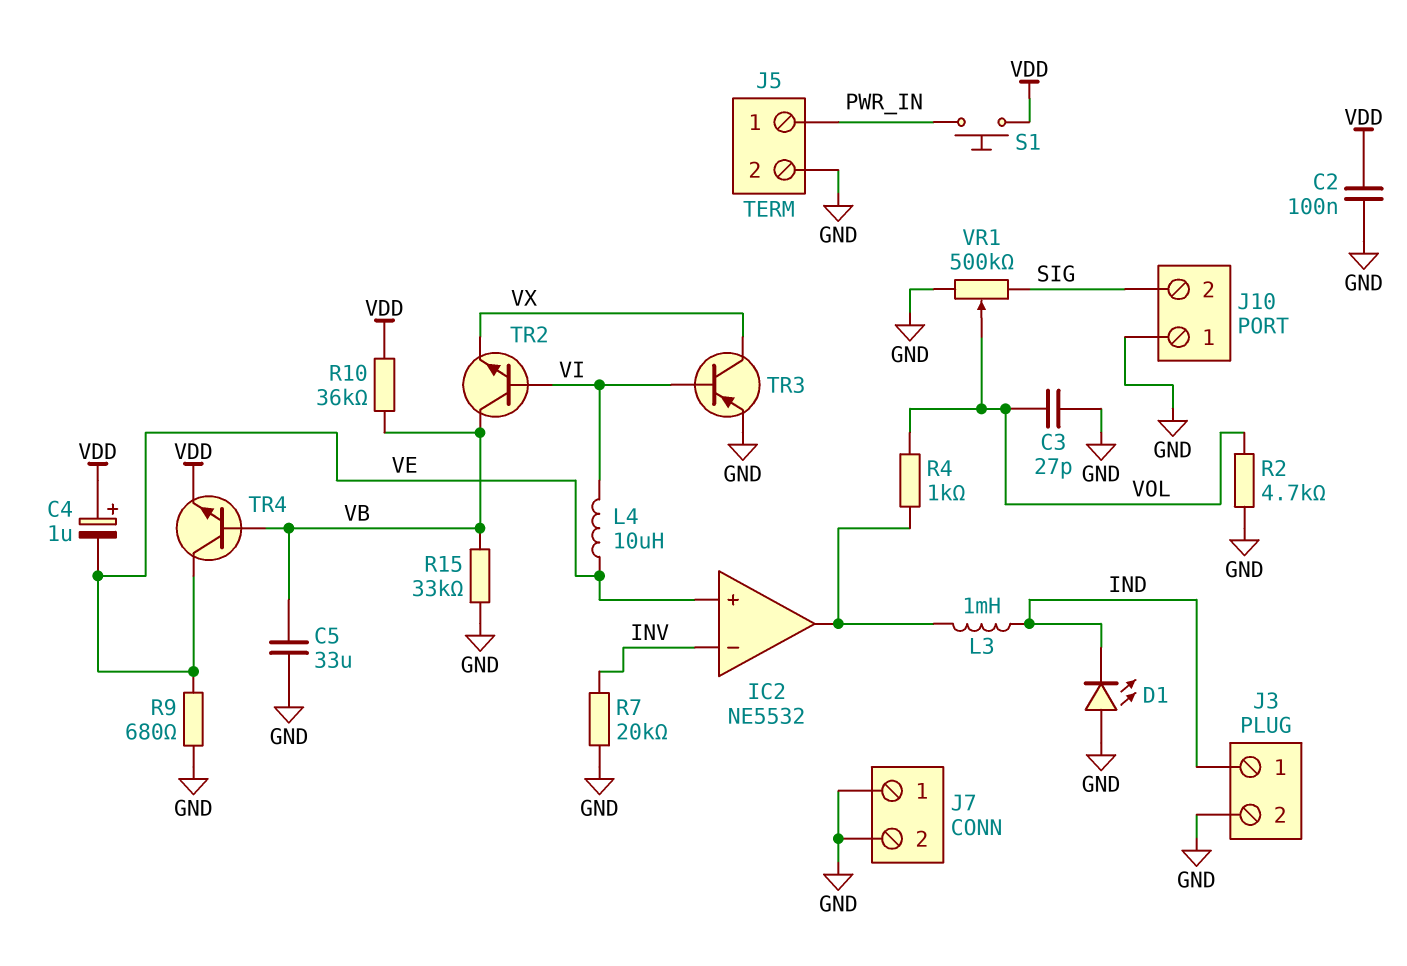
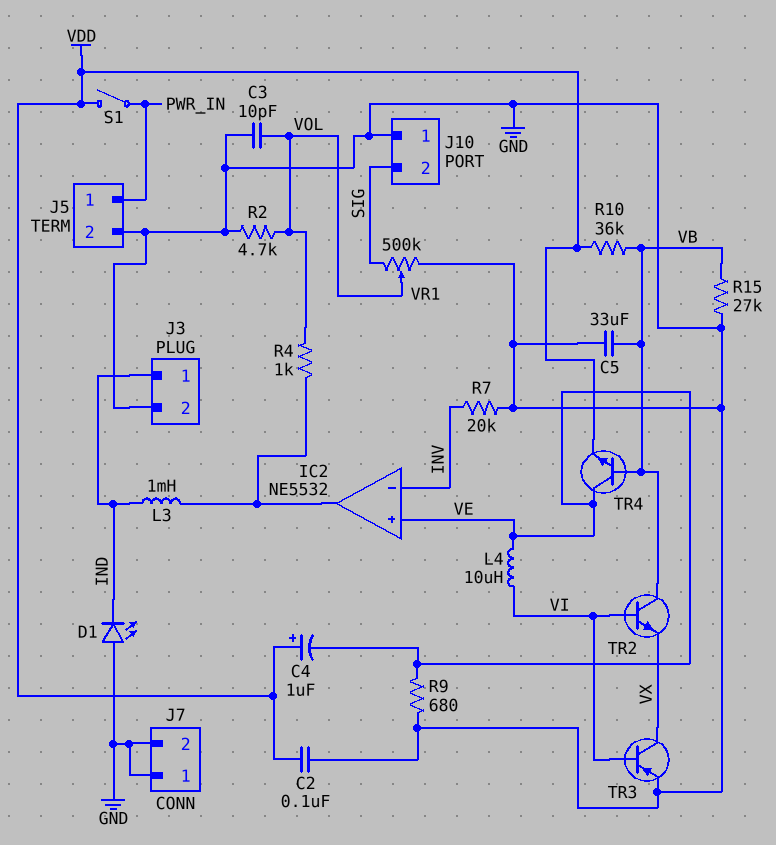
C3: 27pF (GND, VOL) -> 10pF (GND, VOL)
R15: 33k (GND, VB) -> 27k (GND, VB)
S1: button (PWR_IN, VDD) -> switch (PWR_IN, VDD)

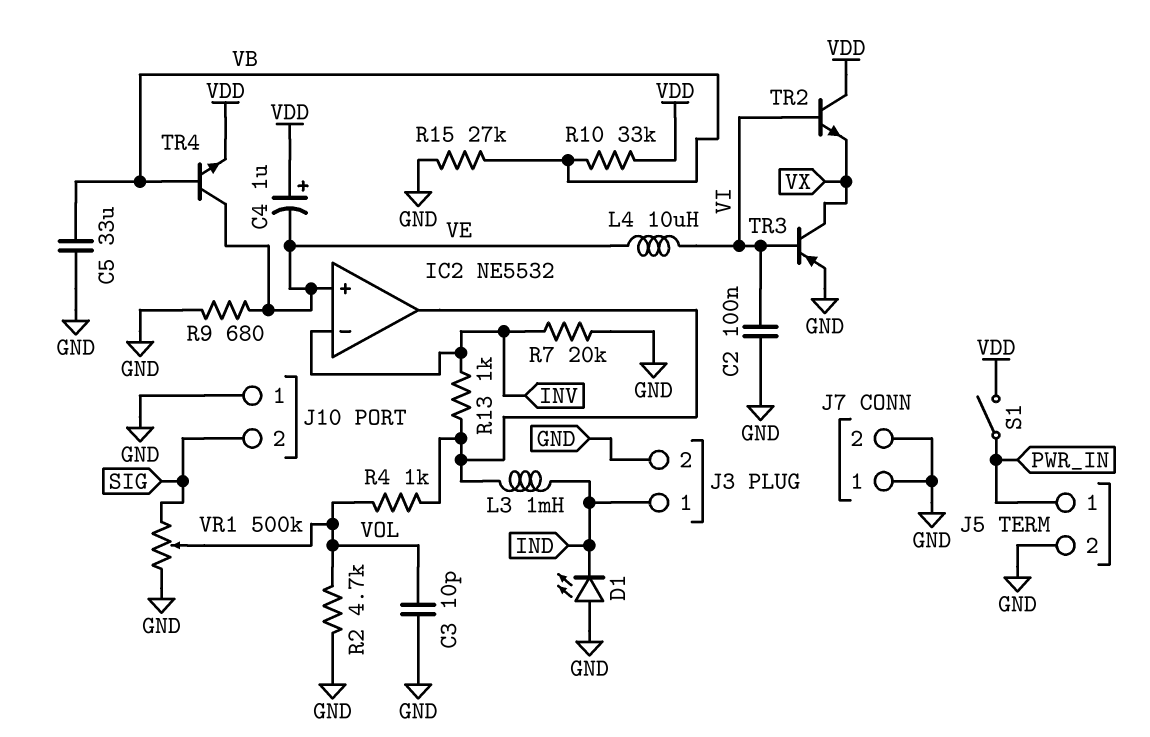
C2: 100nF (GND, VDD) -> 100nF (GND, VI)
R10: 36k (VB, VDD) -> 33k (VB, VDD)
R13: none -> 1k (IC2/out, INV)
TR2: NPN (B VI, C VB, E VX) -> NPN (B VI, C VDD, E VX)

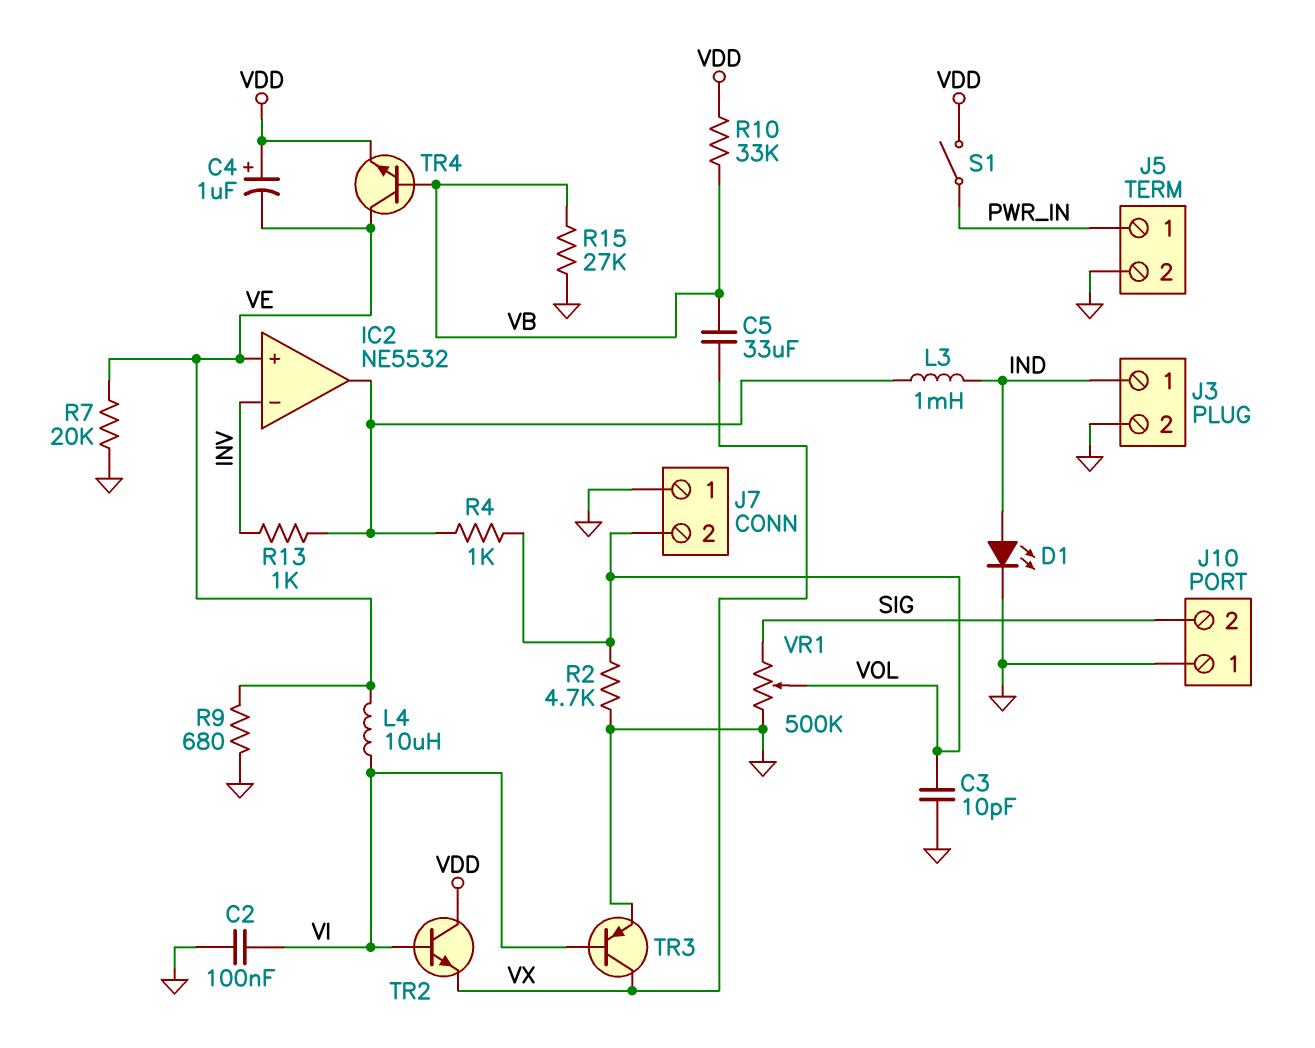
C5: 33uF (GND, VB) -> 33uF (VB, VX)
D1: LED (A GND, K IND) -> LED (A IND, K GND)
J7 pin 2: GND -> VOL
R7: 20k (GND, INV) -> 20k (GND, VE)

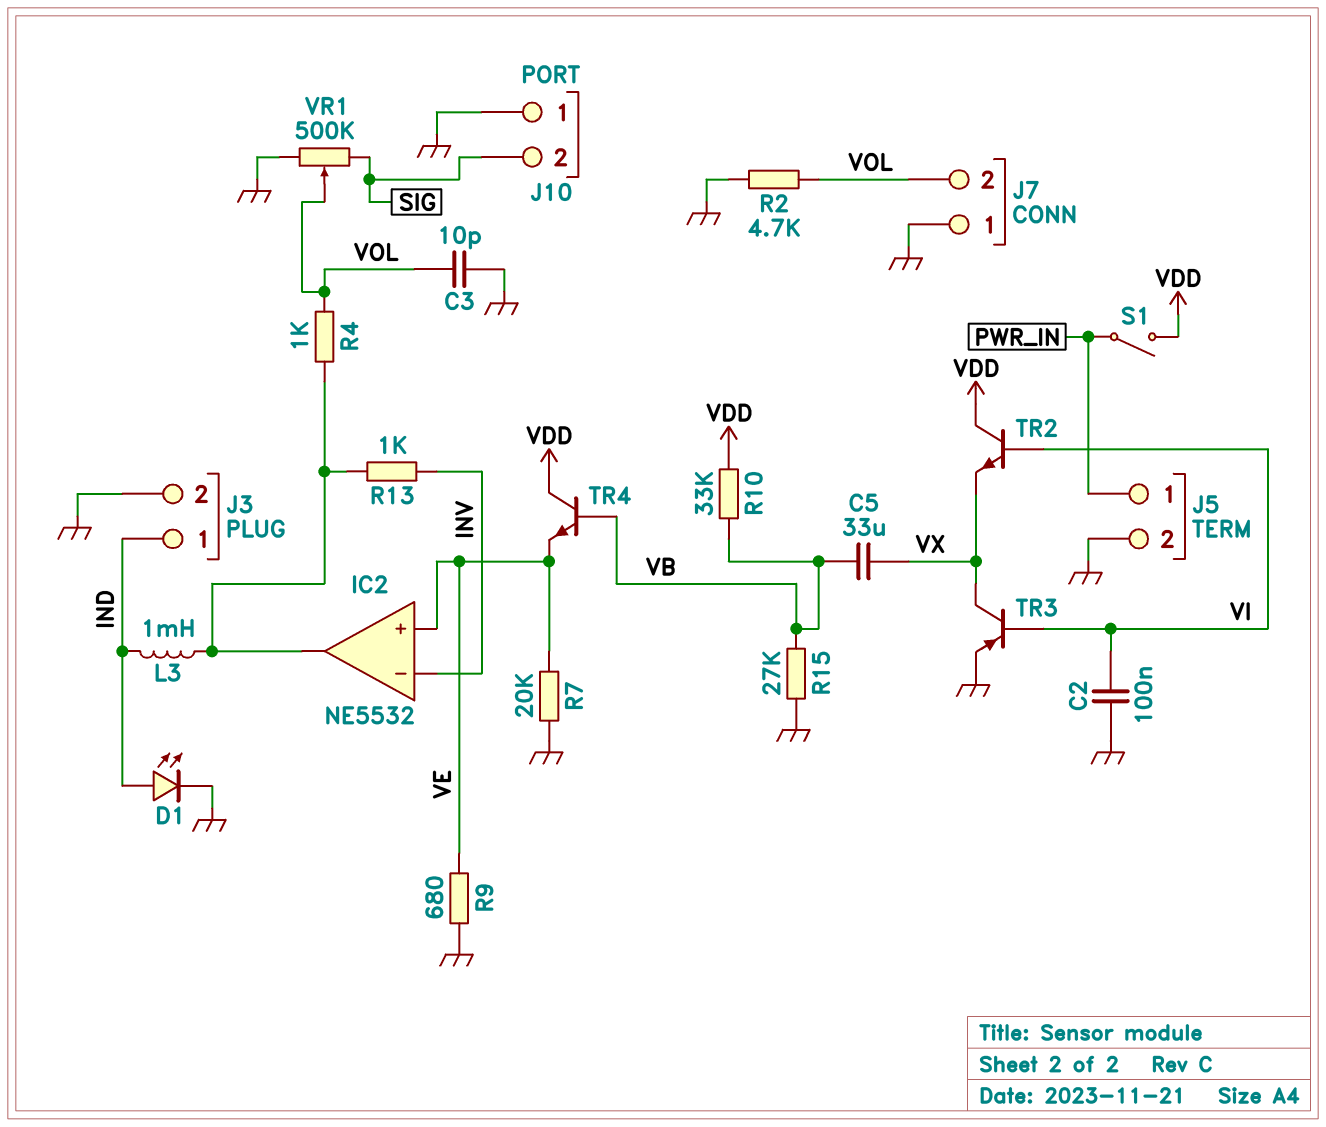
C4: 1uF (plus VDD, minus VE) -> none
L4: 10uH (VE, VI) -> none
TR4: NPN (B VB, C VE, E VDD) -> NPN (B VB, C VDD, E VE)

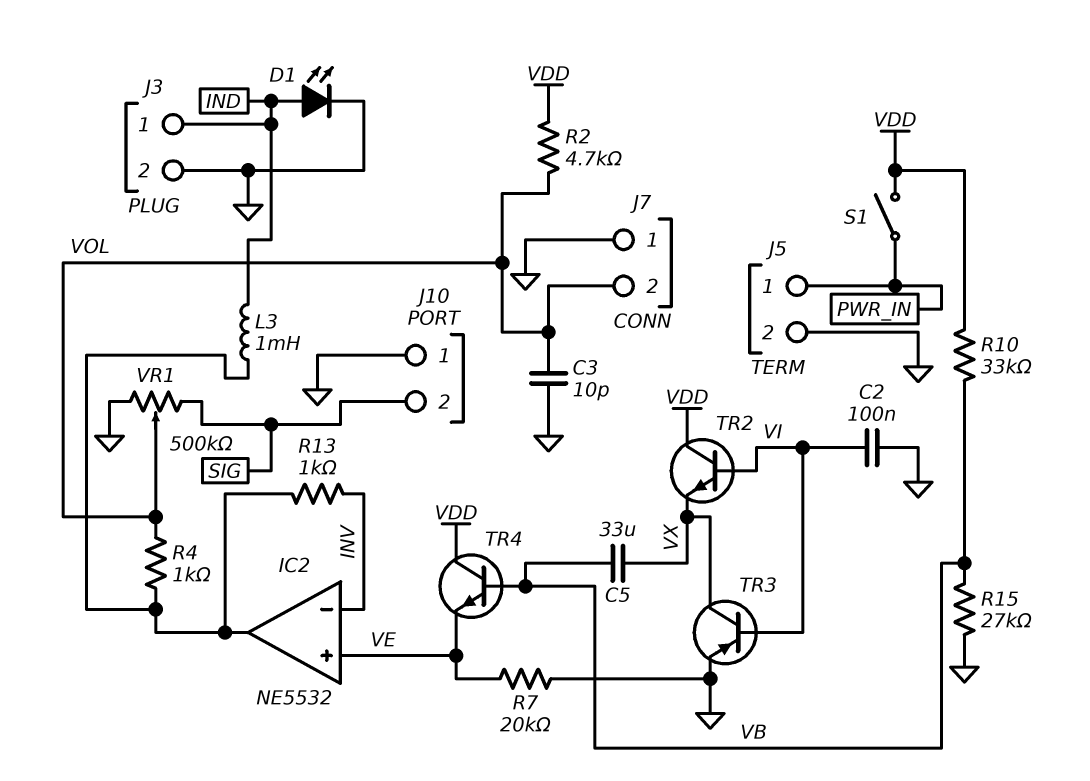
R2: 4.7k (GND, VOL) -> 4.7k (VDD, VOL)
R9: 680 (GND, VE) -> none

